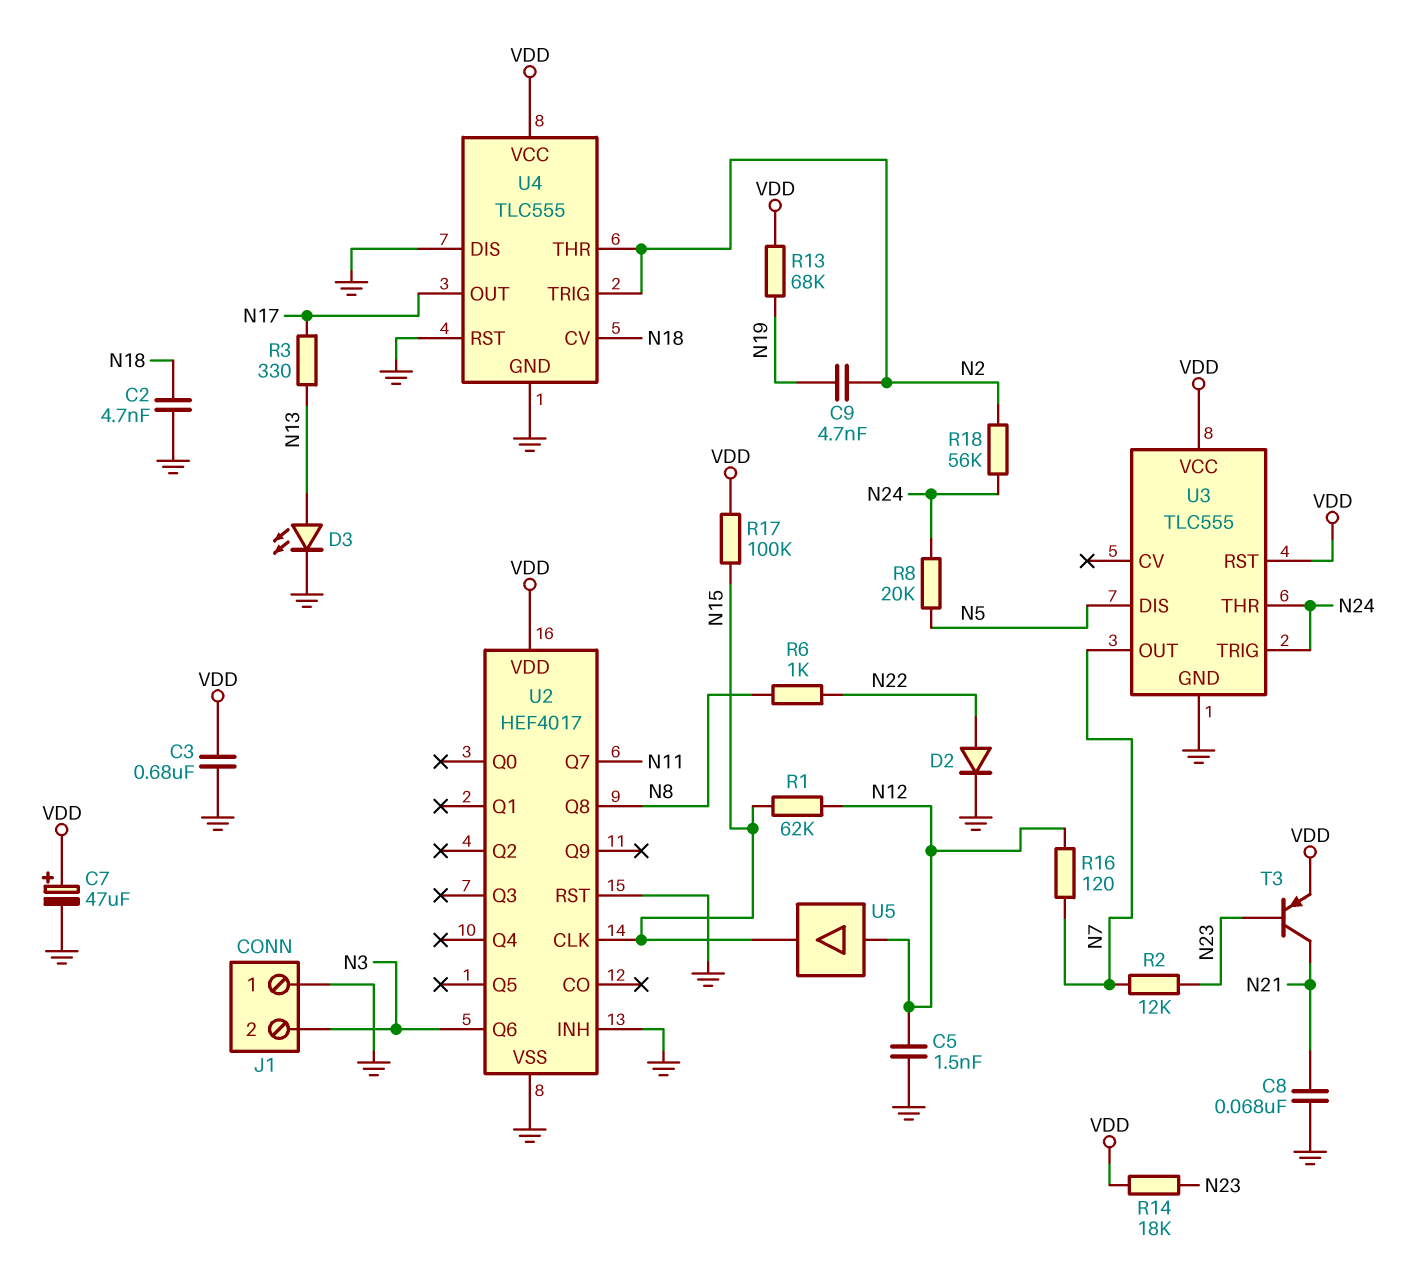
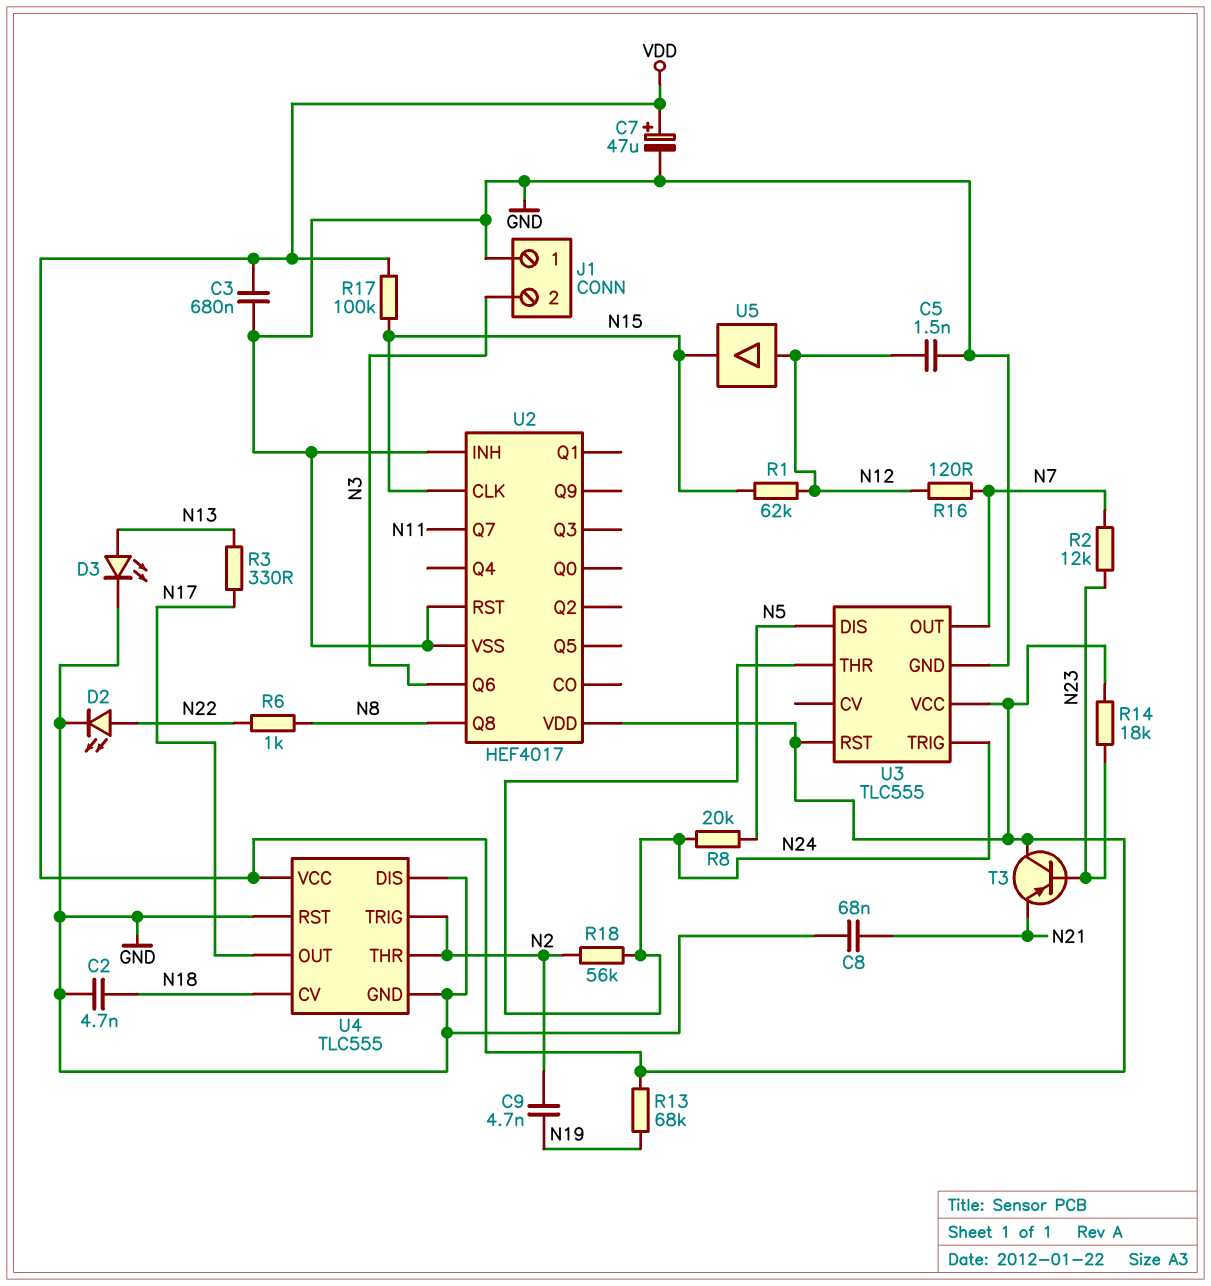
D2: diode (A N22, K GND) -> LED (A N22, K GND)
T3: PNP (B N23, C N21, E VDD) -> PNP (B N23, C VDD, E N21)

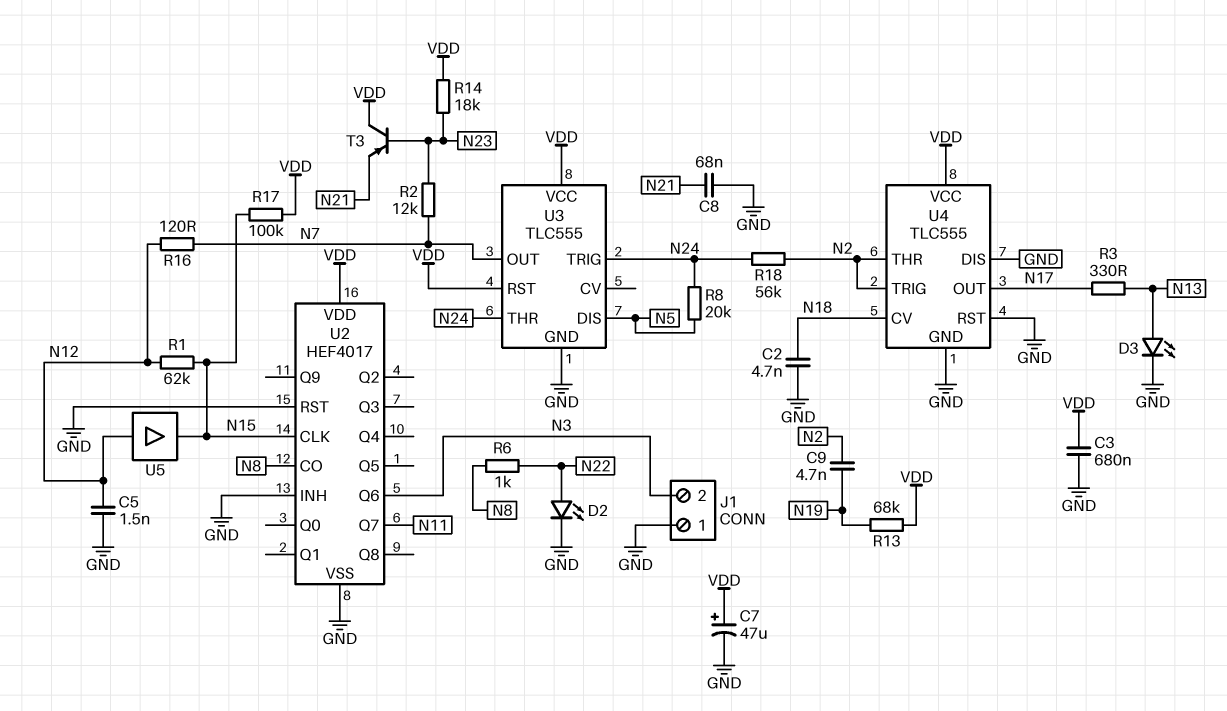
U2 pin CO: none -> N8
U2 pin Q8: N8 -> none

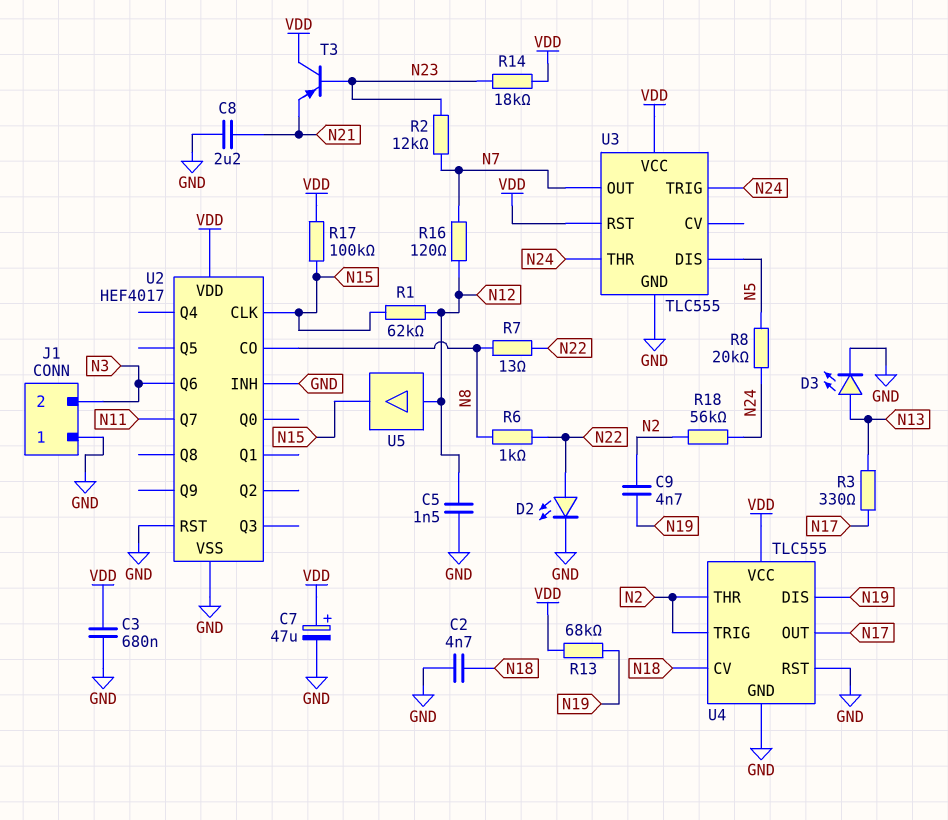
C8: 68nF (GND, N21) -> 2.2uF (GND, N21)
R7: none -> 13 (N8, N22)
U4 pin DIS: GND -> N19

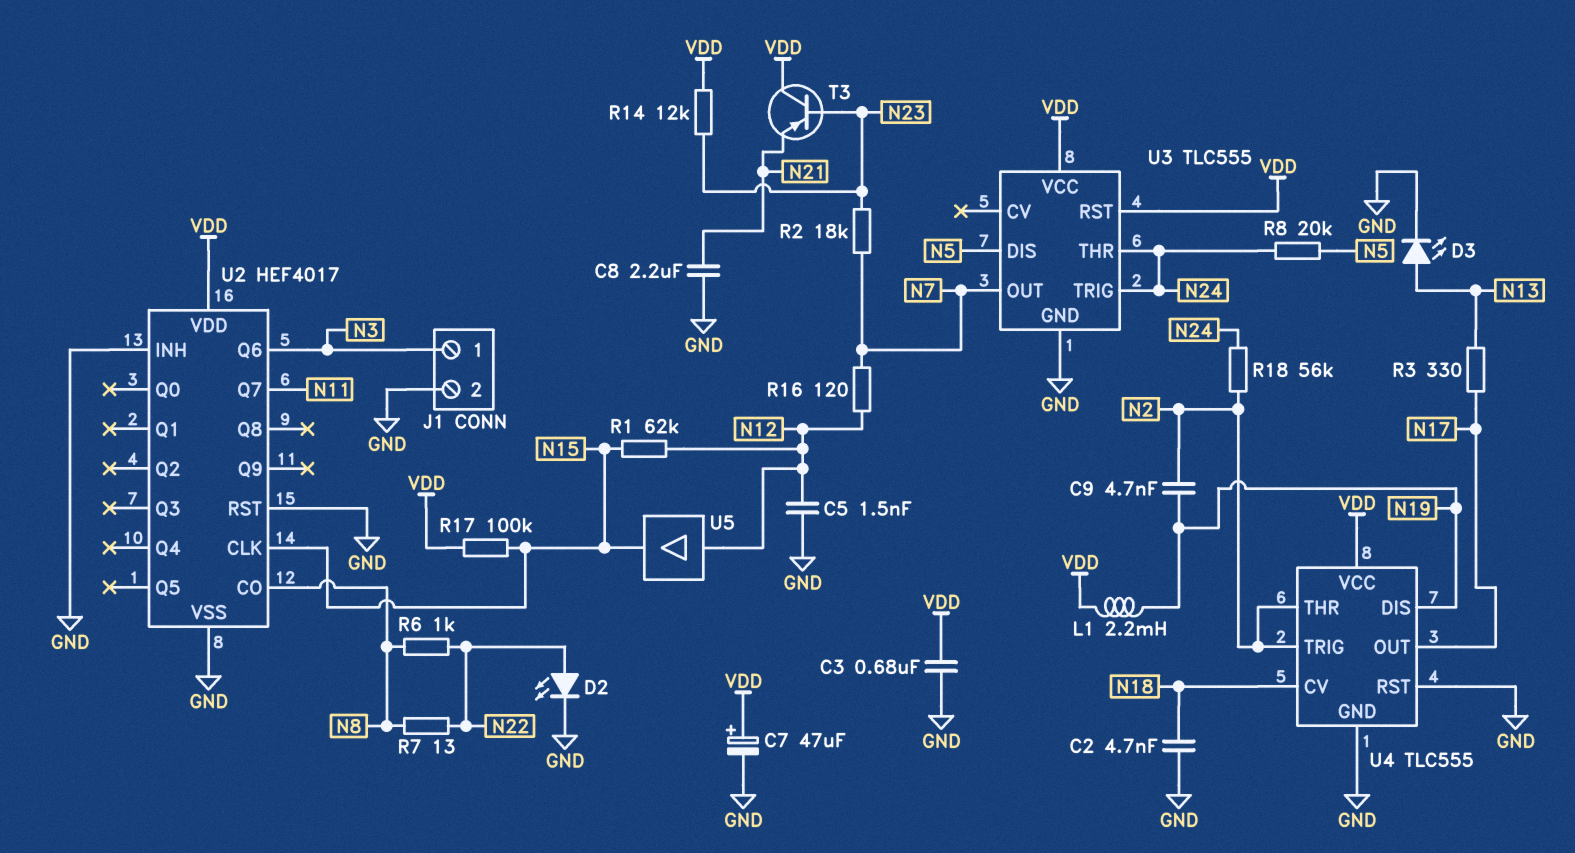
J1 pin 1: GND -> N3
J1 pin 2: N3 -> GND
L1: none -> 2.2mH (N19, VDD)
R2: 12k (N7, N23) -> 18k (N7, N23)
R13: 68k (N19, VDD) -> none
R14: 18k (N23, VDD) -> 12k (N23, VDD)

